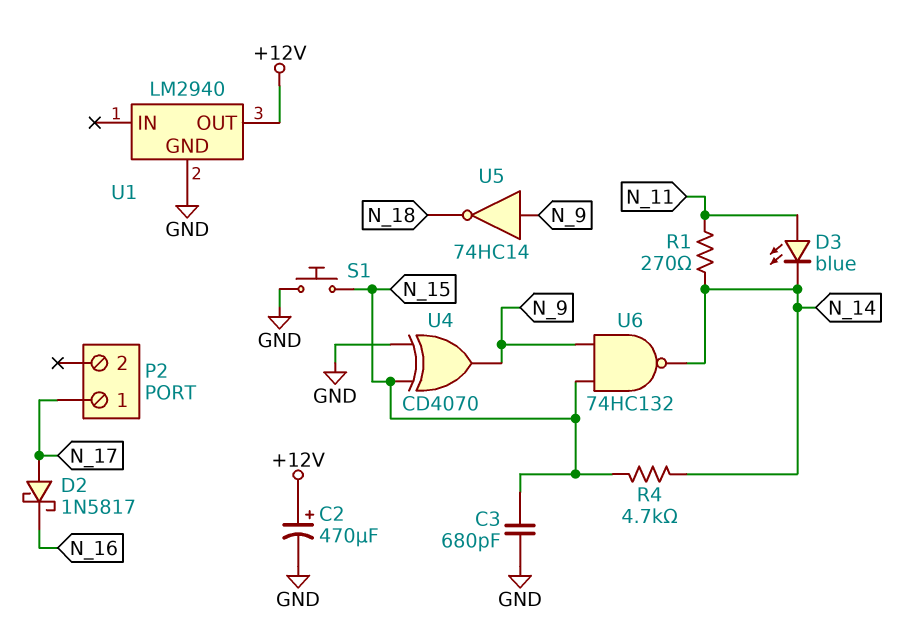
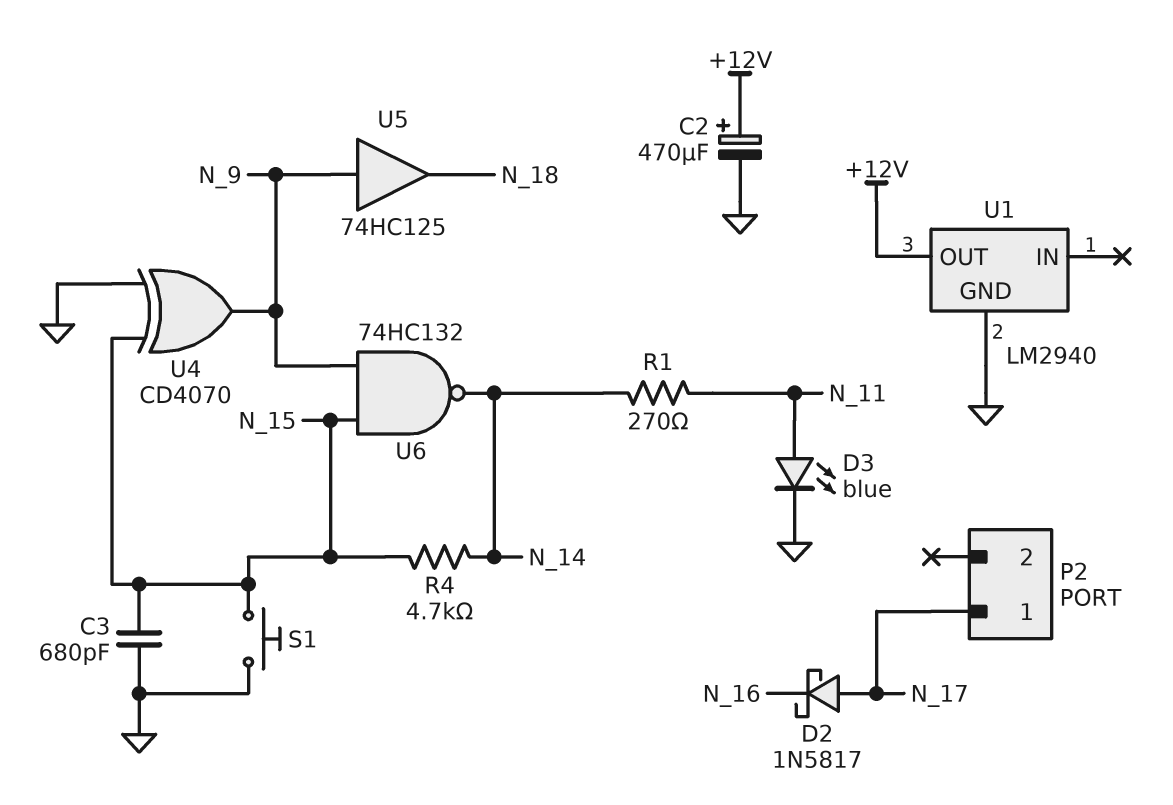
D3: LED blue (A N_11, K N_14) -> LED blue (A N_11, K GND)
U5: NOT 74HC14 (in N_9, out N_18) -> buffer 74HC125 (in N_9, out N_18)

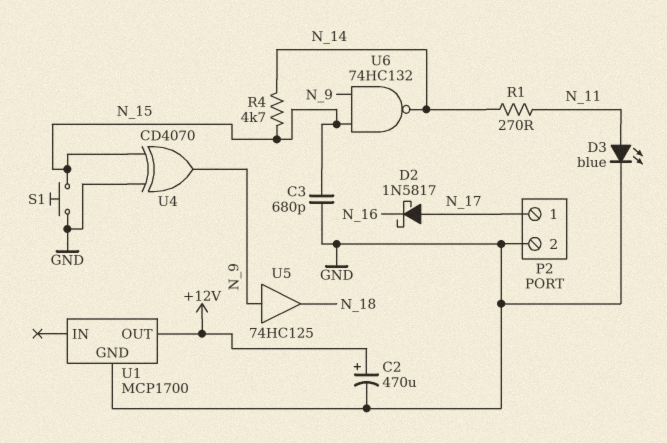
P2 pin 2: none -> GND
U1: LM2940 -> MCP1700

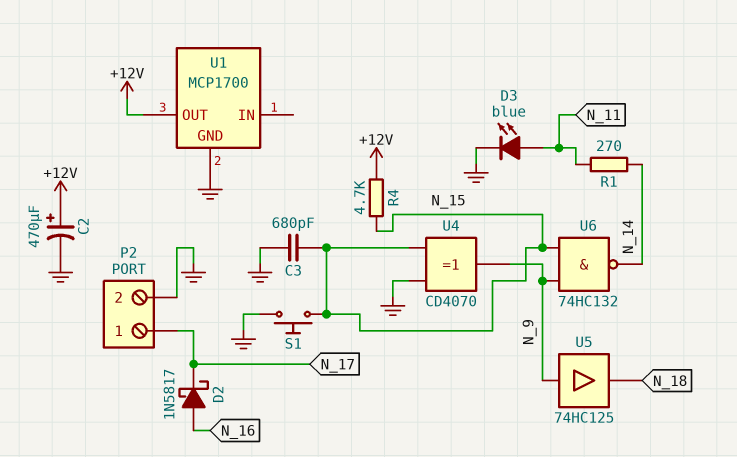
D2: schottky 1N5817 (A N_17, K N_16) -> schottky 1N5817 (A N_16, K N_17)
R4: 4.7k (N_14, N_15) -> 4.7k (+12V, N_15)

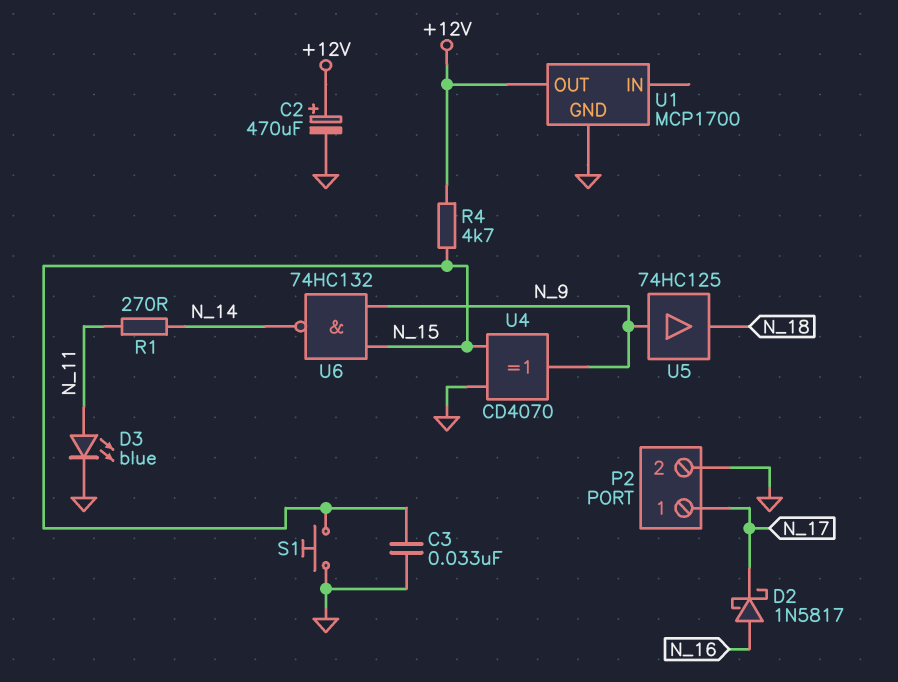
C3: 680pF (GND, N_15) -> 33nF (GND, N_15)

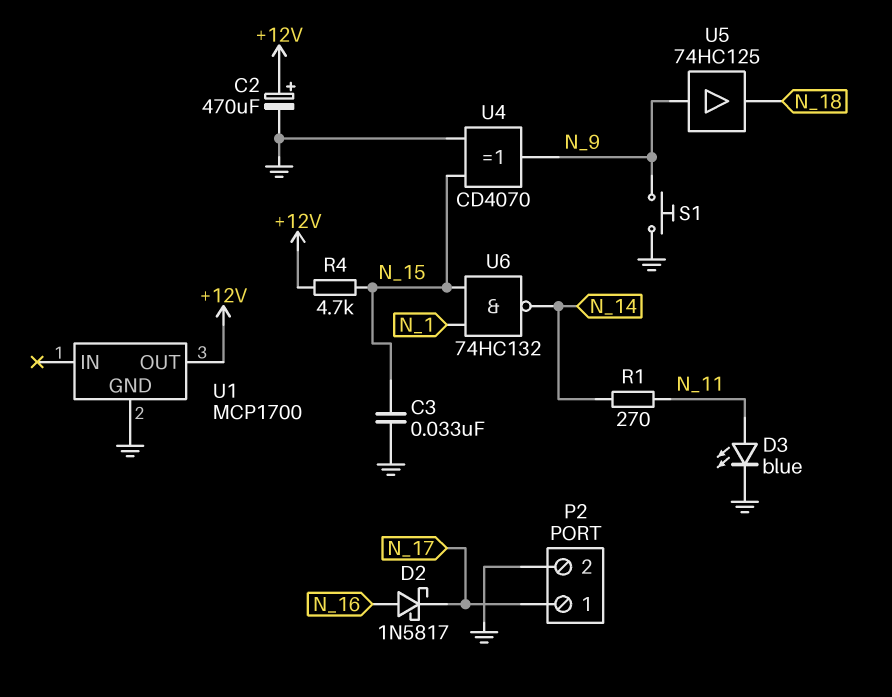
S1: button (GND, N_15) -> button (GND, N_9)
U6: NAND 74HC132 (in N_9, in N_15, out N_14) -> NAND 74HC132 (in N_1, in N_15, out N_14)

